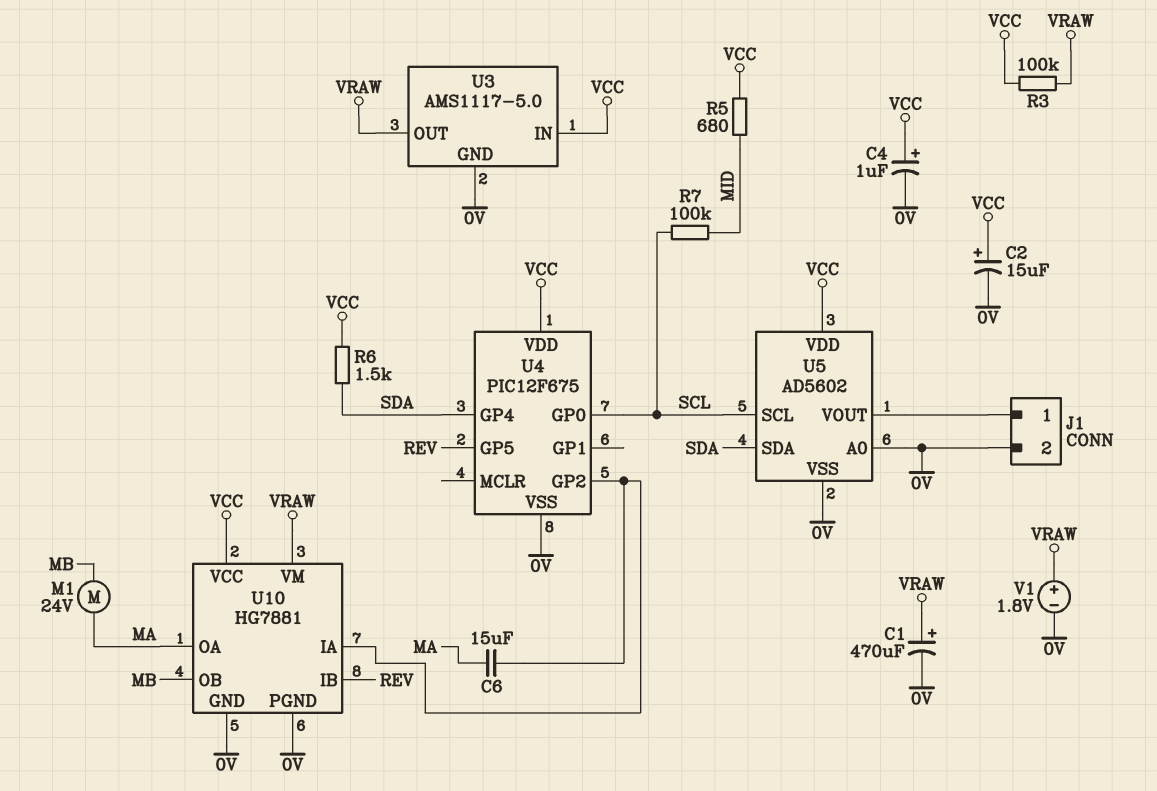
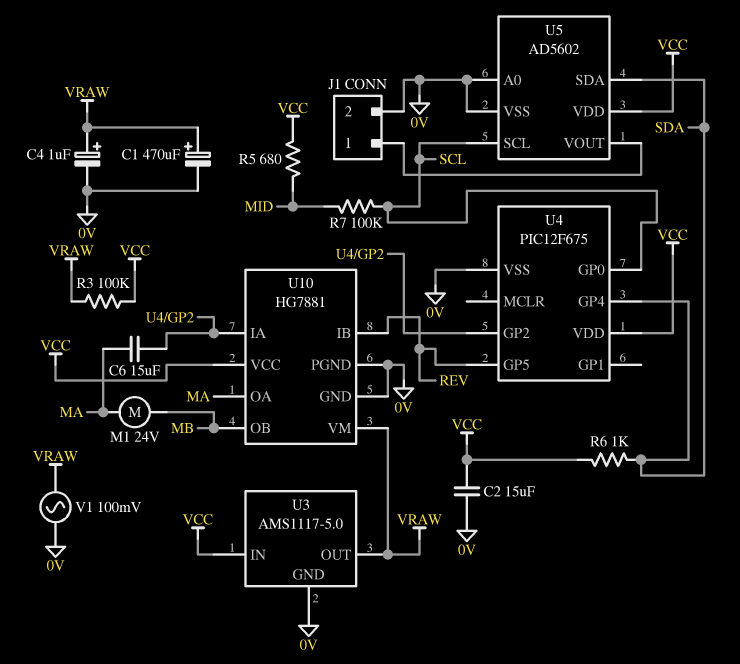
C2: 15uF (plus VCC, minus 0V) -> 15uF (0V, VCC)
C4: 1uF (plus VCC, minus 0V) -> 1uF (plus VRAW, minus 0V)
R6: 1.5k (SDA, VCC) -> 1k (SDA, VCC)
V1: 1.8V (plus VRAW, minus 0V) -> AC 100mV (0V, VRAW)

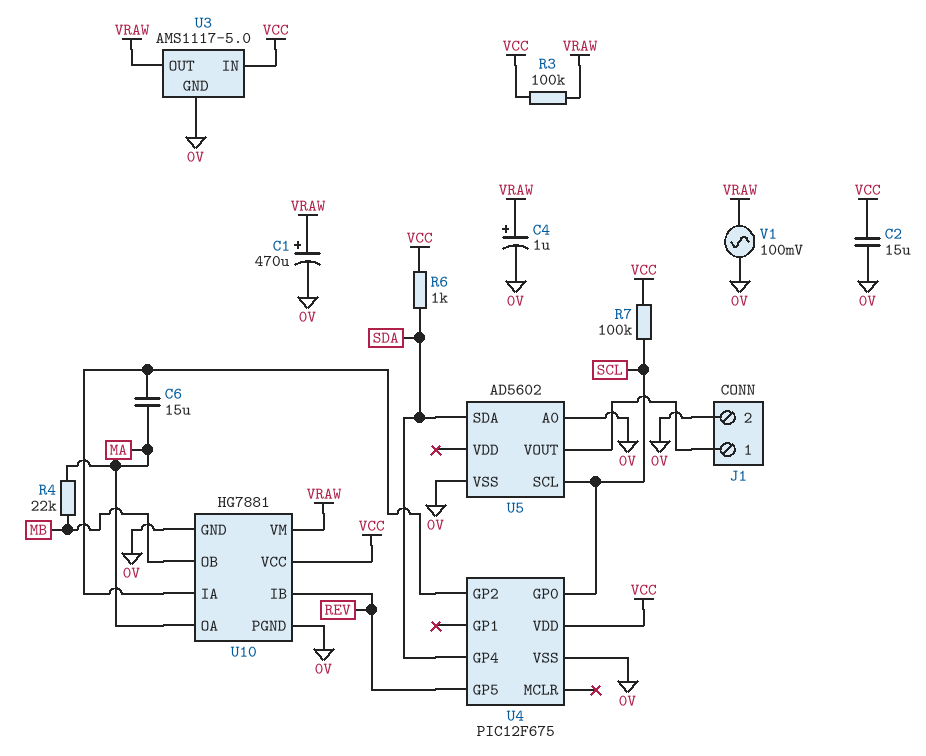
M1: motor 24V (MA, MB) -> none
R4: none -> 22k (MA, MB)
R5: 680 (MID, VCC) -> none
R7: 100k (MID, SCL) -> 100k (SCL, VCC)
U5 pin VDD: VCC -> none

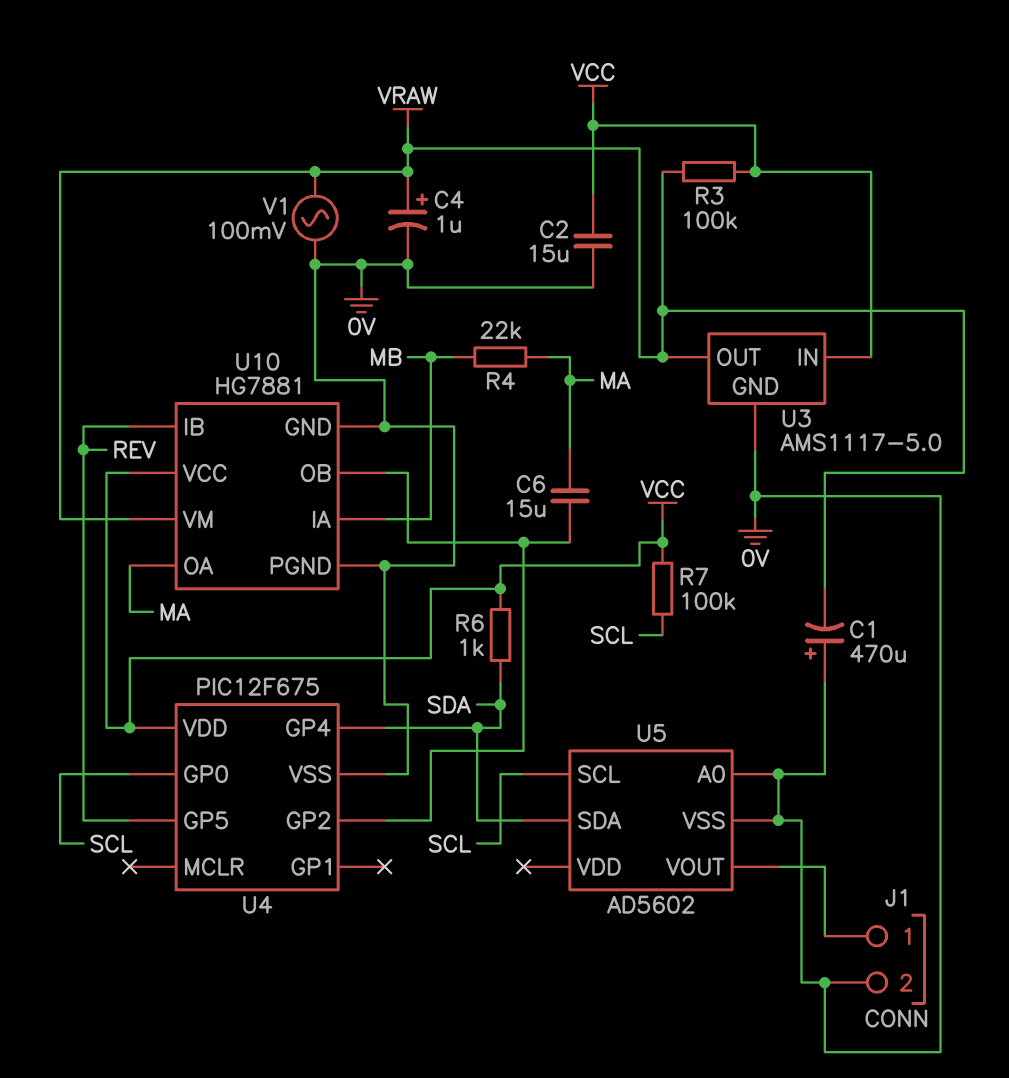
C1: 470uF (plus VRAW, minus 0V) -> 470uF (plus 0V, minus VRAW)
U10 pin IA: U4/GP2 -> MB
U10 pin OB: MB -> U4/GP2

